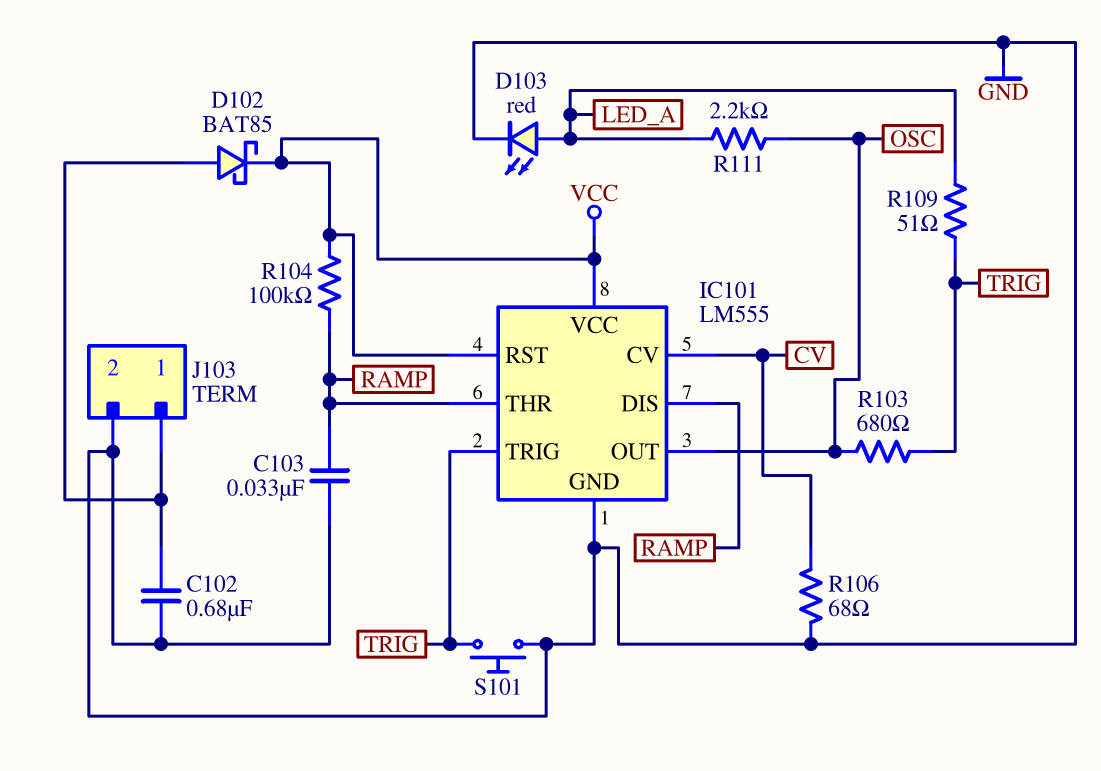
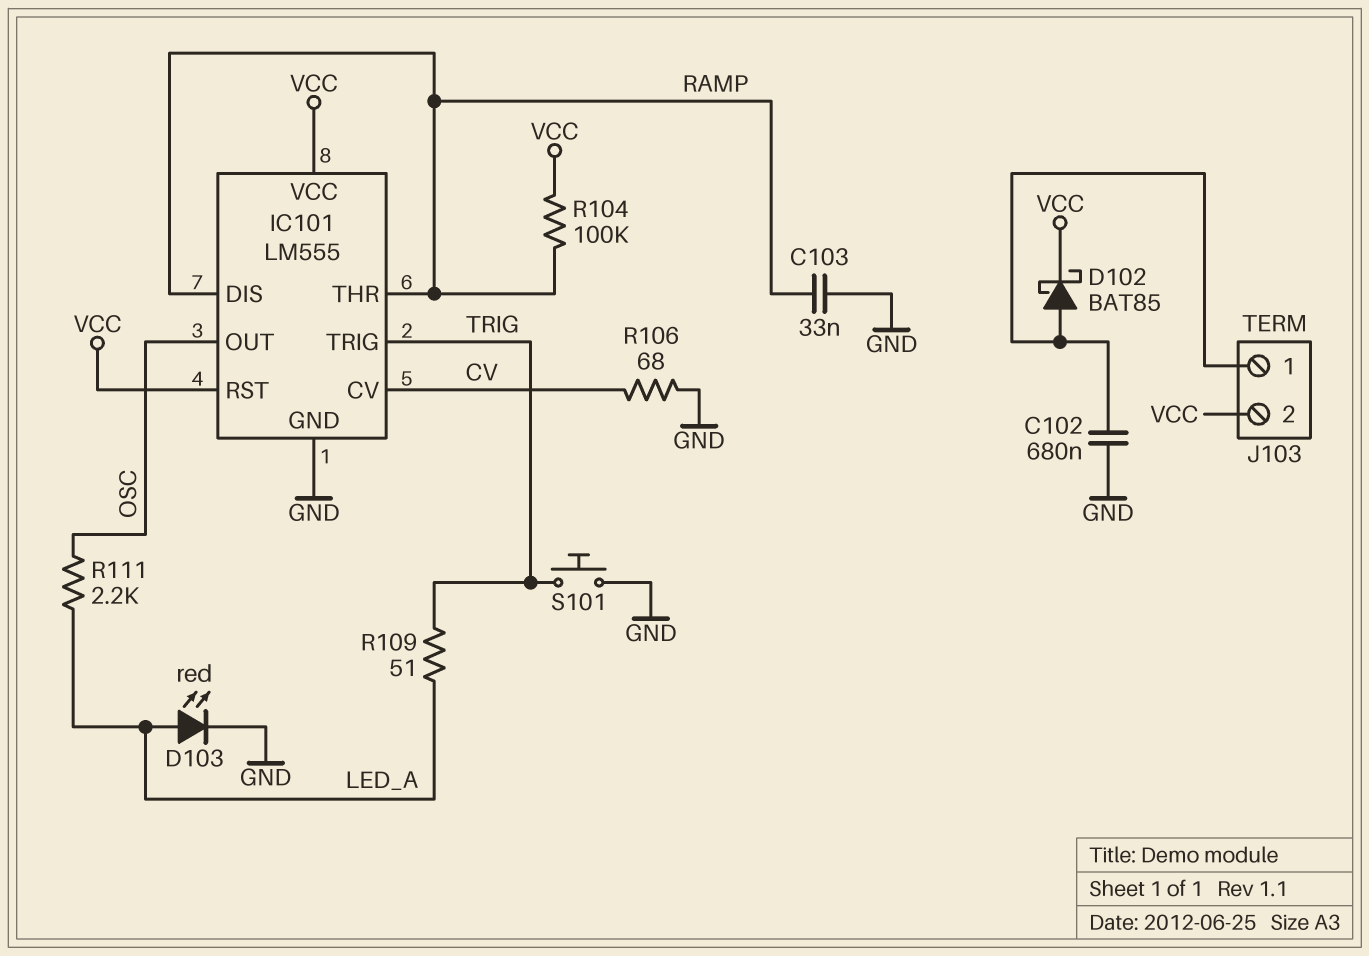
J103 pin 2: GND -> VCC
R103: 680 (OSC, TRIG) -> none

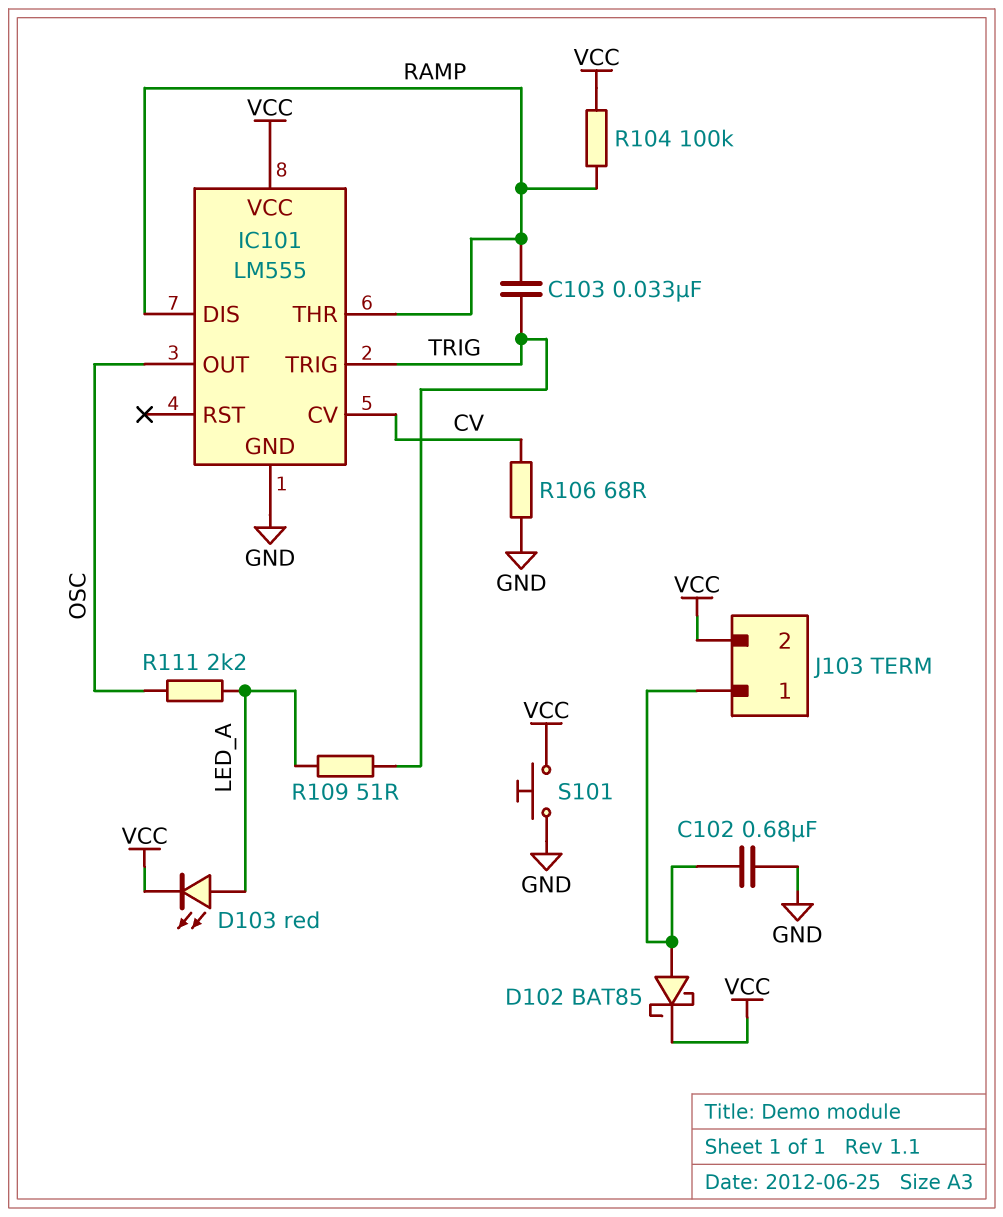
C103: 33nF (GND, RAMP) -> 33nF (RAMP, TRIG)
D103: LED red (A LED_A, K GND) -> LED red (A LED_A, K VCC)
IC101 pin RST: VCC -> none
S101: button (GND, TRIG) -> button (GND, VCC)

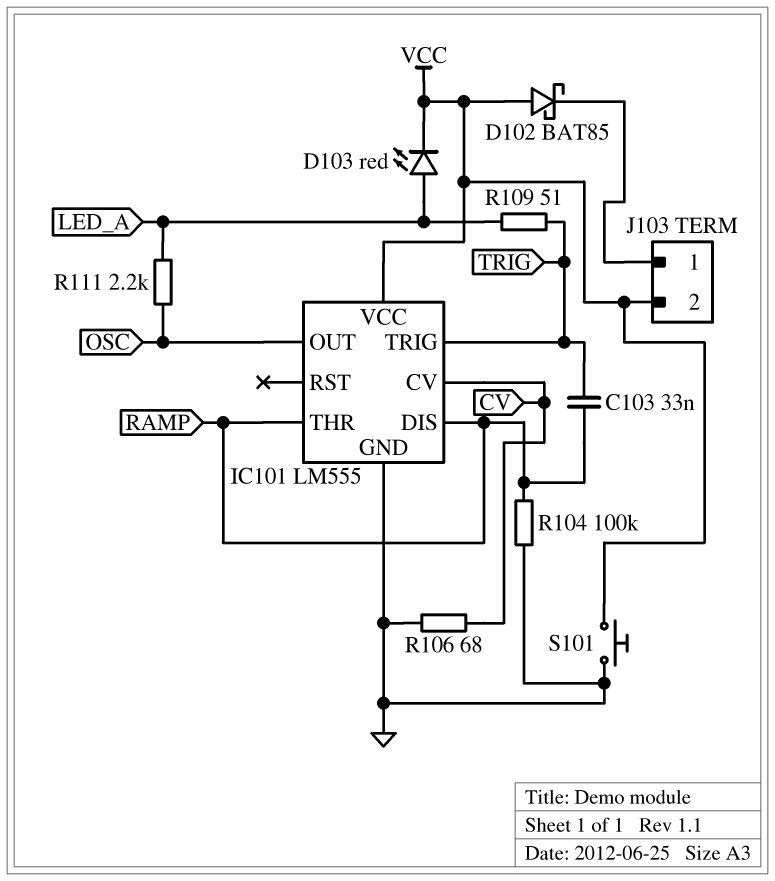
C102: 680nF (GND, J103/1) -> none
D102: schottky BAT85 (A J103/1, K VCC) -> schottky BAT85 (A VCC, K J103/1)
R104: 100k (RAMP, VCC) -> 100k (GND, RAMP)

